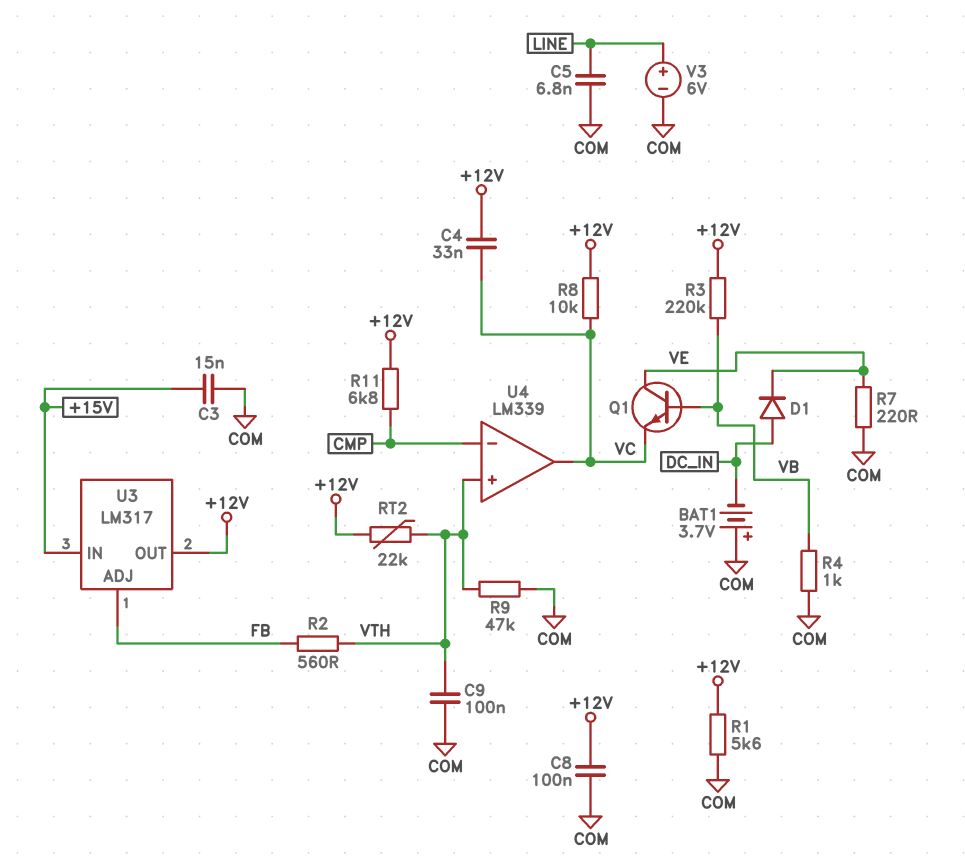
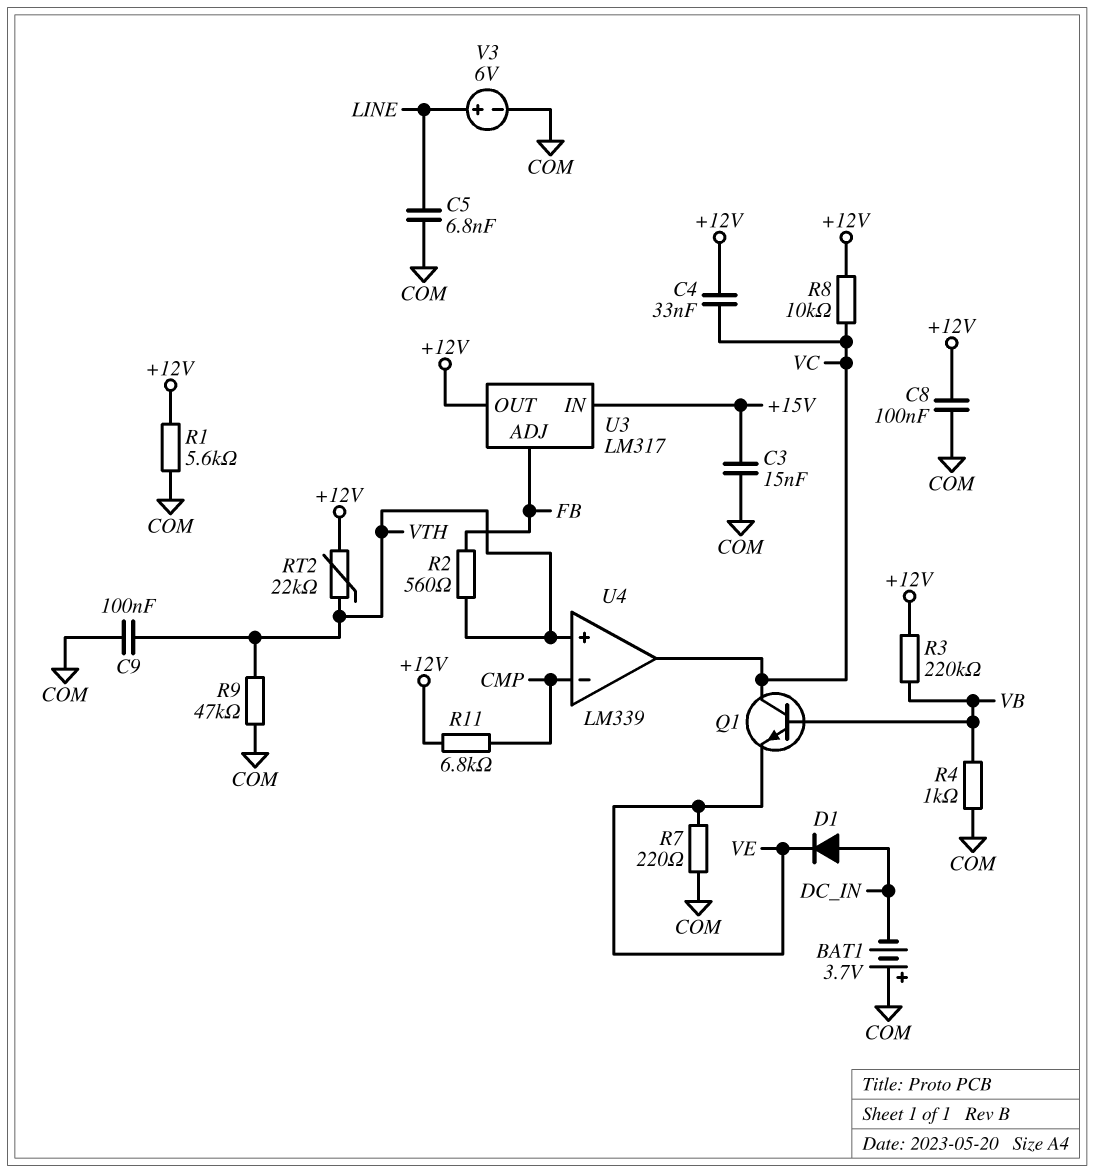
Q1: NPN (B VB, C VE, E VC) -> NPN (B VB, C VC, E VE)

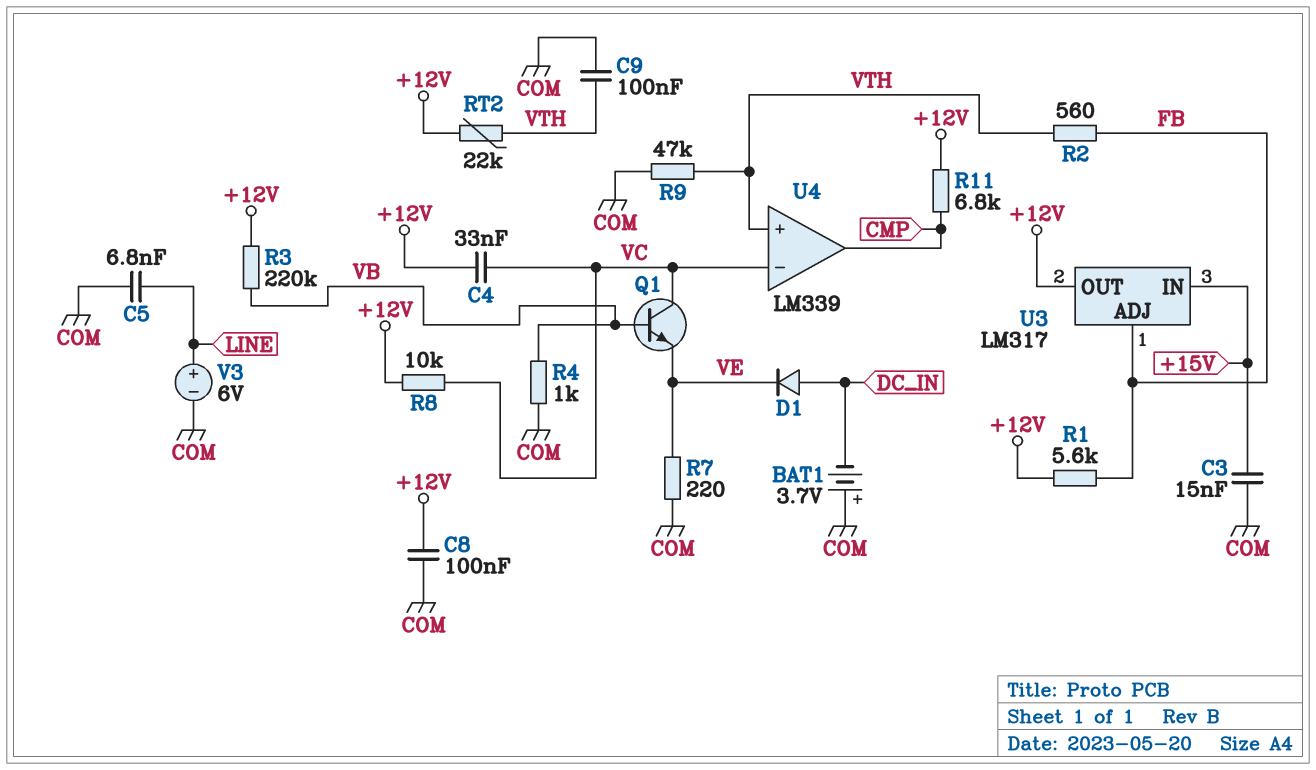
R1: 5.6k (+12V, COM) -> 5.6k (+12V, FB)
U4 pin in-: CMP -> VC
U4 pin out: VC -> CMP

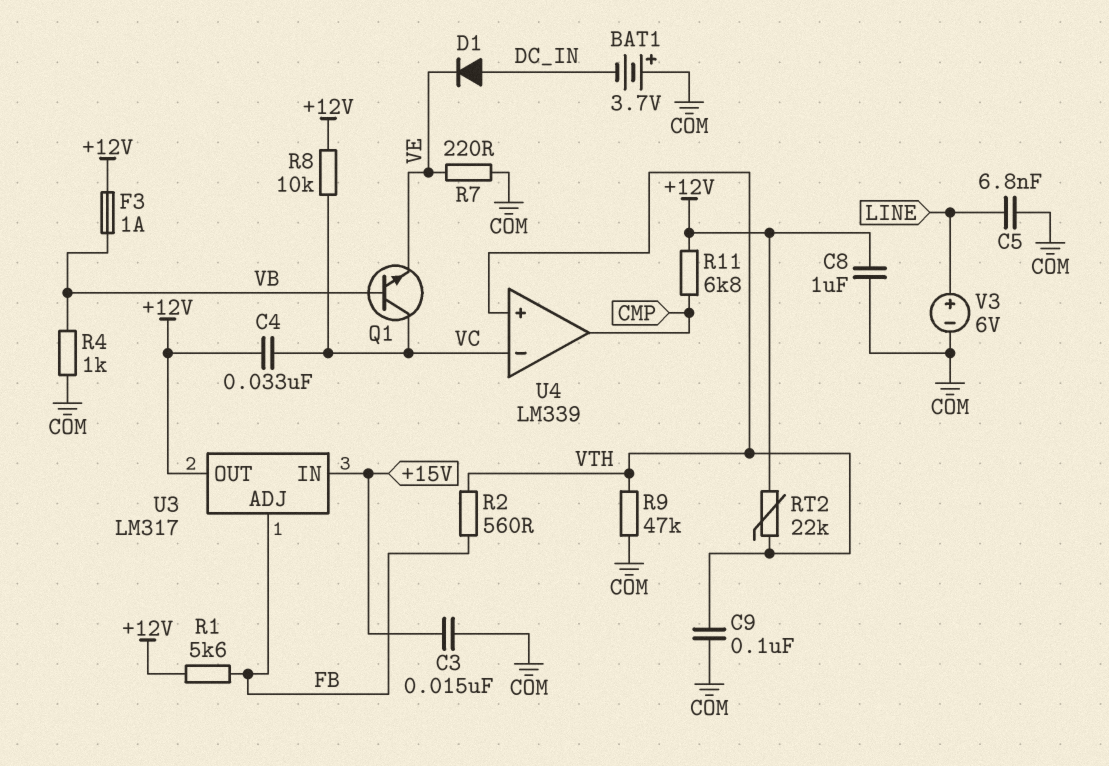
C8: 100nF (+12V, COM) -> 1uF (+12V, COM)
F3: none -> 1A (+12V, VB)
R3: 220k (+12V, VB) -> none

